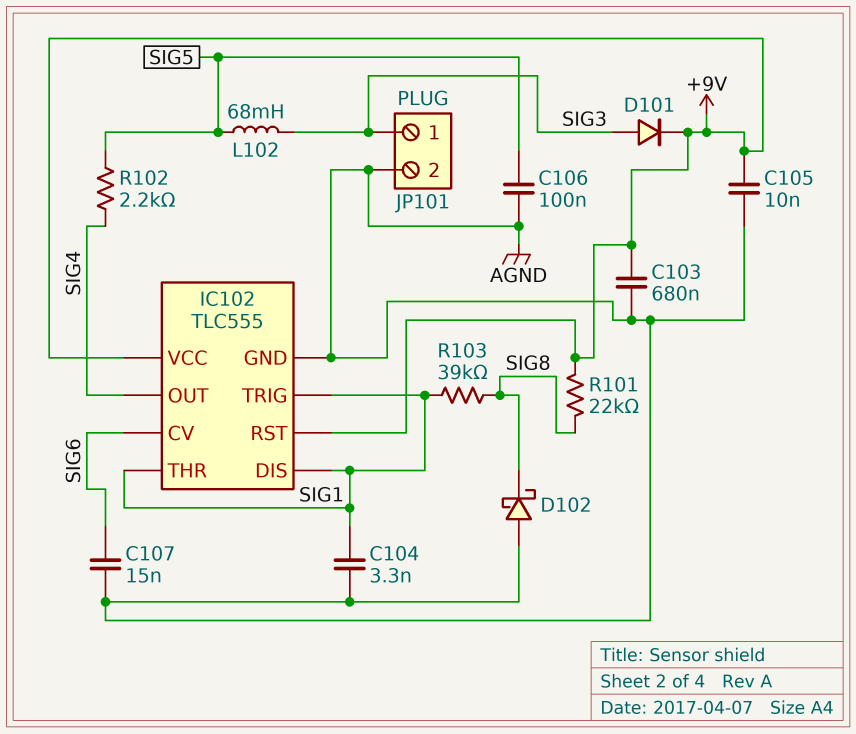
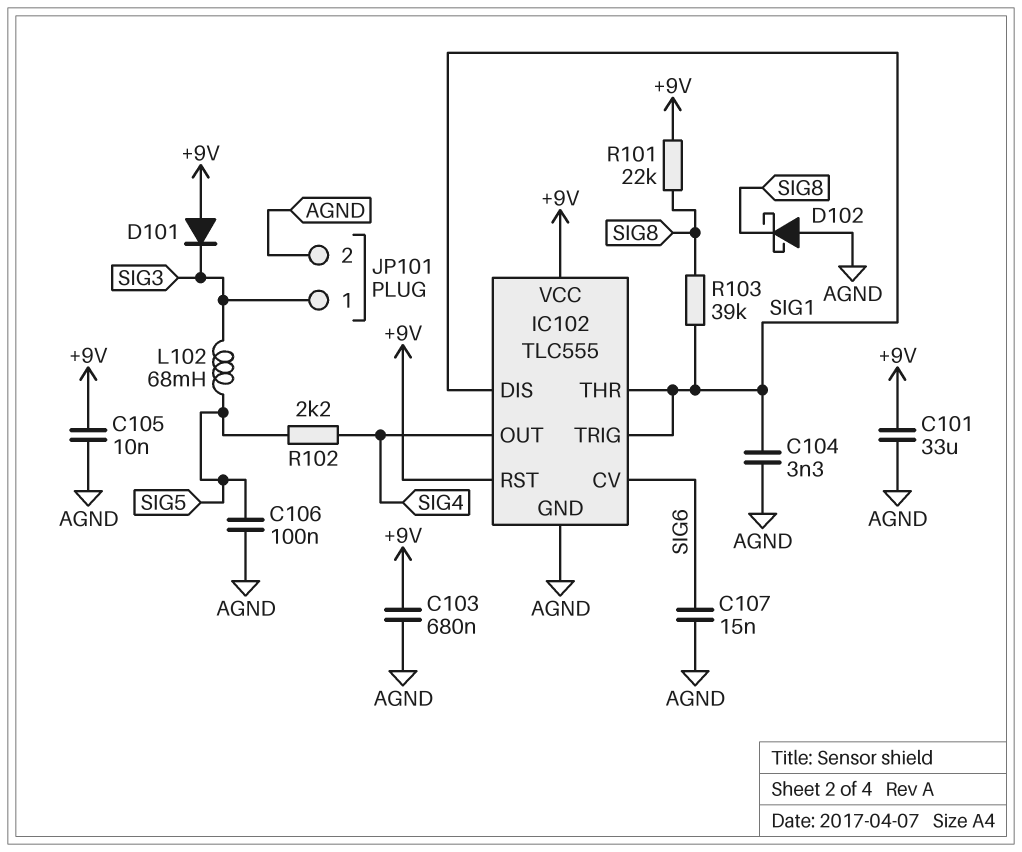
C101: none -> 33uF (+9V, AGND)
D101: diode (A SIG3, K +9V) -> diode (A +9V, K SIG3)

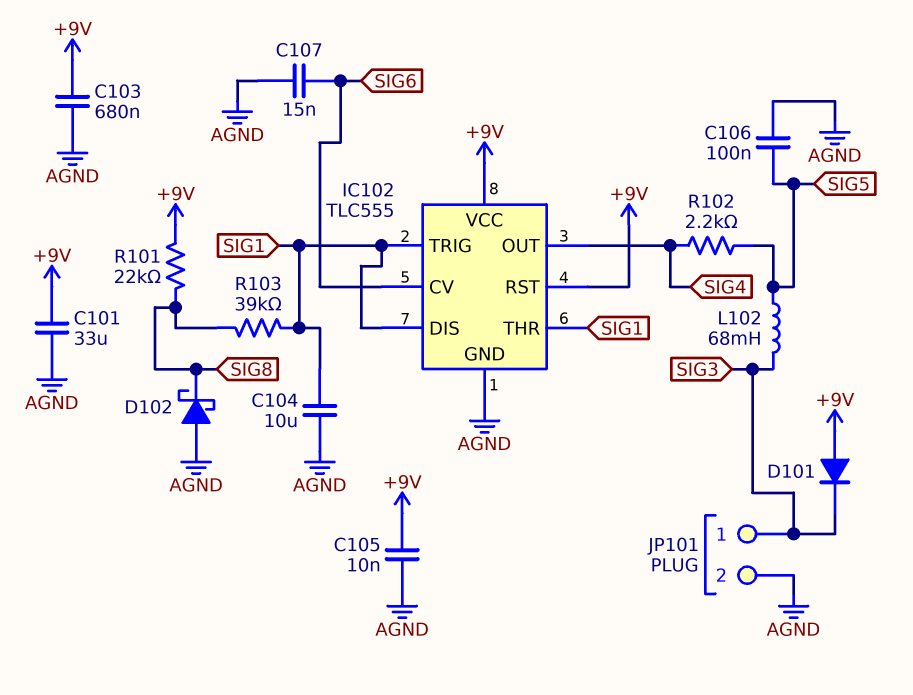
C104: 3.3nF (AGND, SIG1) -> 10uF (AGND, SIG1)

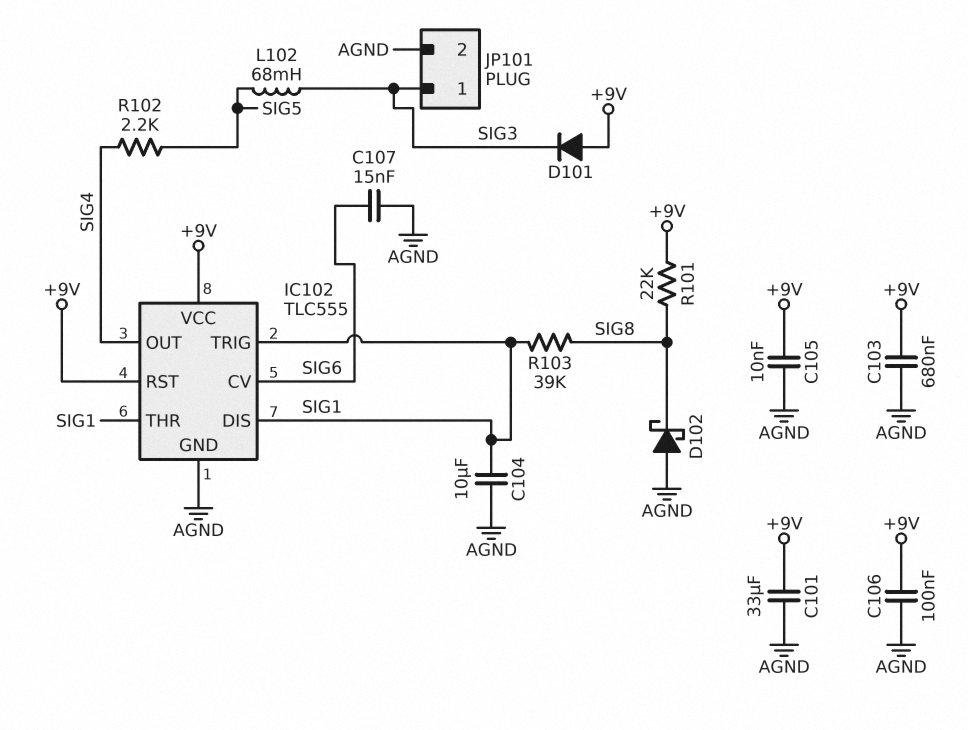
C106: 100nF (AGND, SIG5) -> 100nF (+9V, AGND)

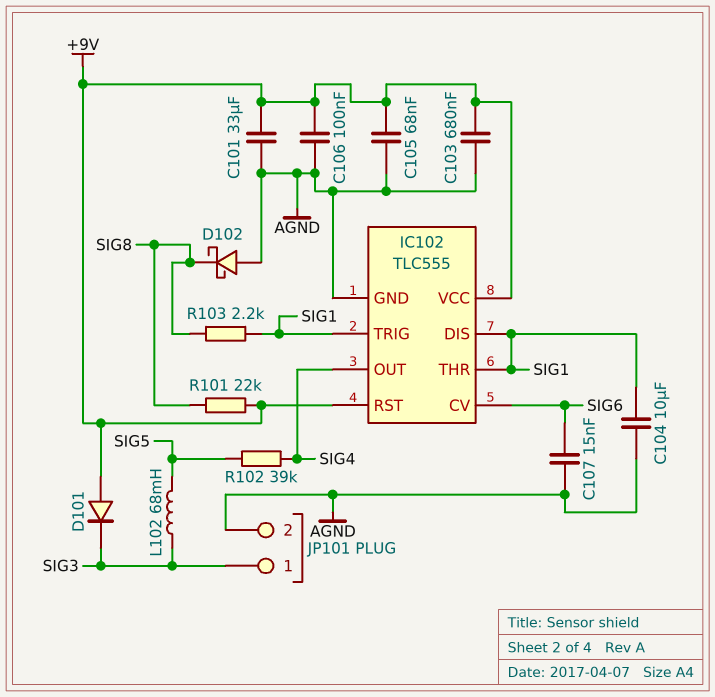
C105: 10nF (+9V, AGND) -> 68nF (+9V, AGND)
R102: 2.2k (SIG4, SIG5) -> 39k (SIG4, SIG5)
R103: 39k (SIG1, SIG8) -> 2.2k (SIG1, SIG8)

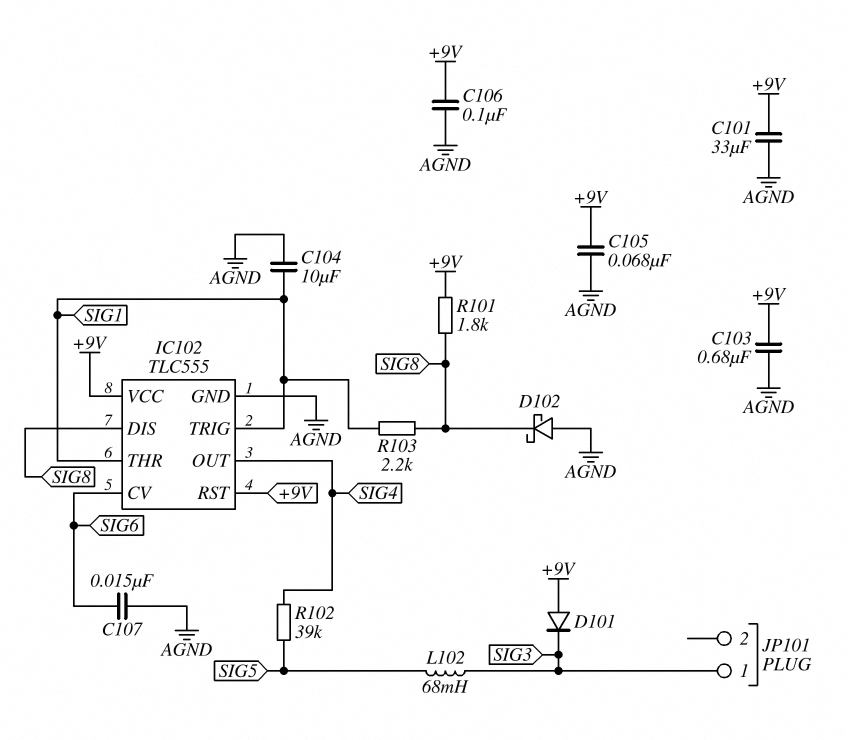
IC102 pin DIS: SIG1 -> SIG8
JP101 pin 2: AGND -> none
R101: 22k (+9V, SIG8) -> 1.8k (+9V, SIG8)

